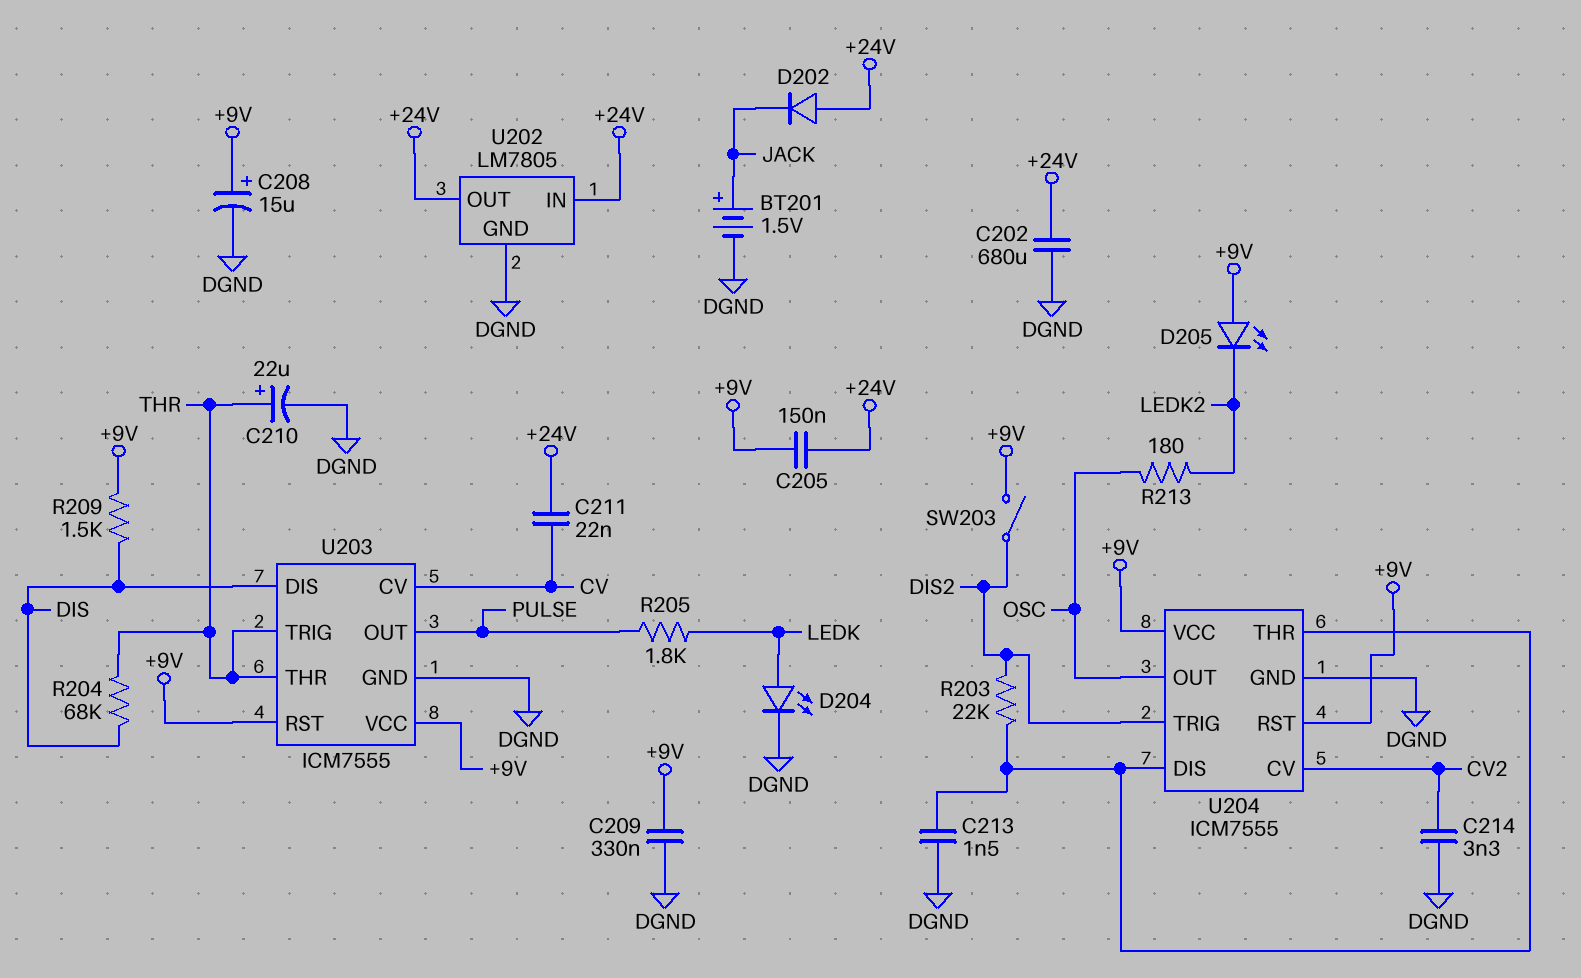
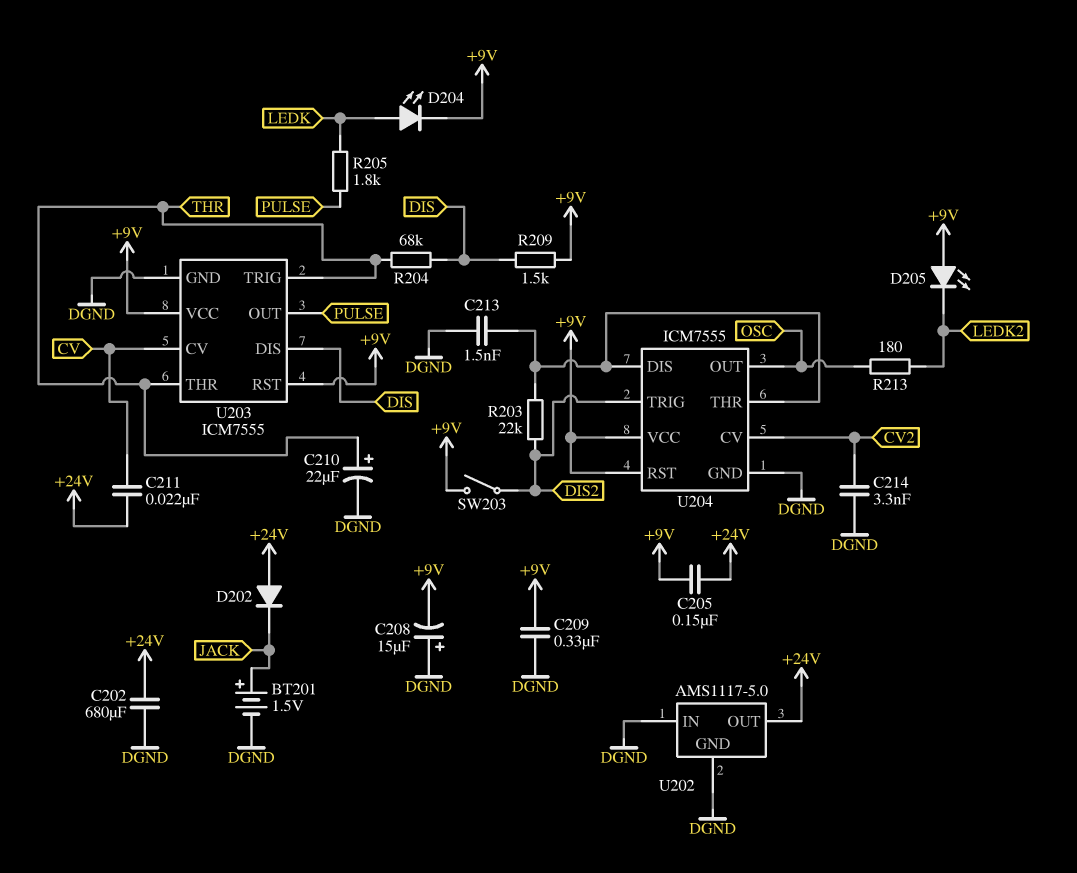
C208: 15uF (plus +9V, minus DGND) -> 15uF (plus DGND, minus +9V)
D204: LED (A LEDK, K DGND) -> LED (A LEDK, K +9V)
U202: LM7805 -> AMS1117-5.0
U202 pin IN: +24V -> DGND

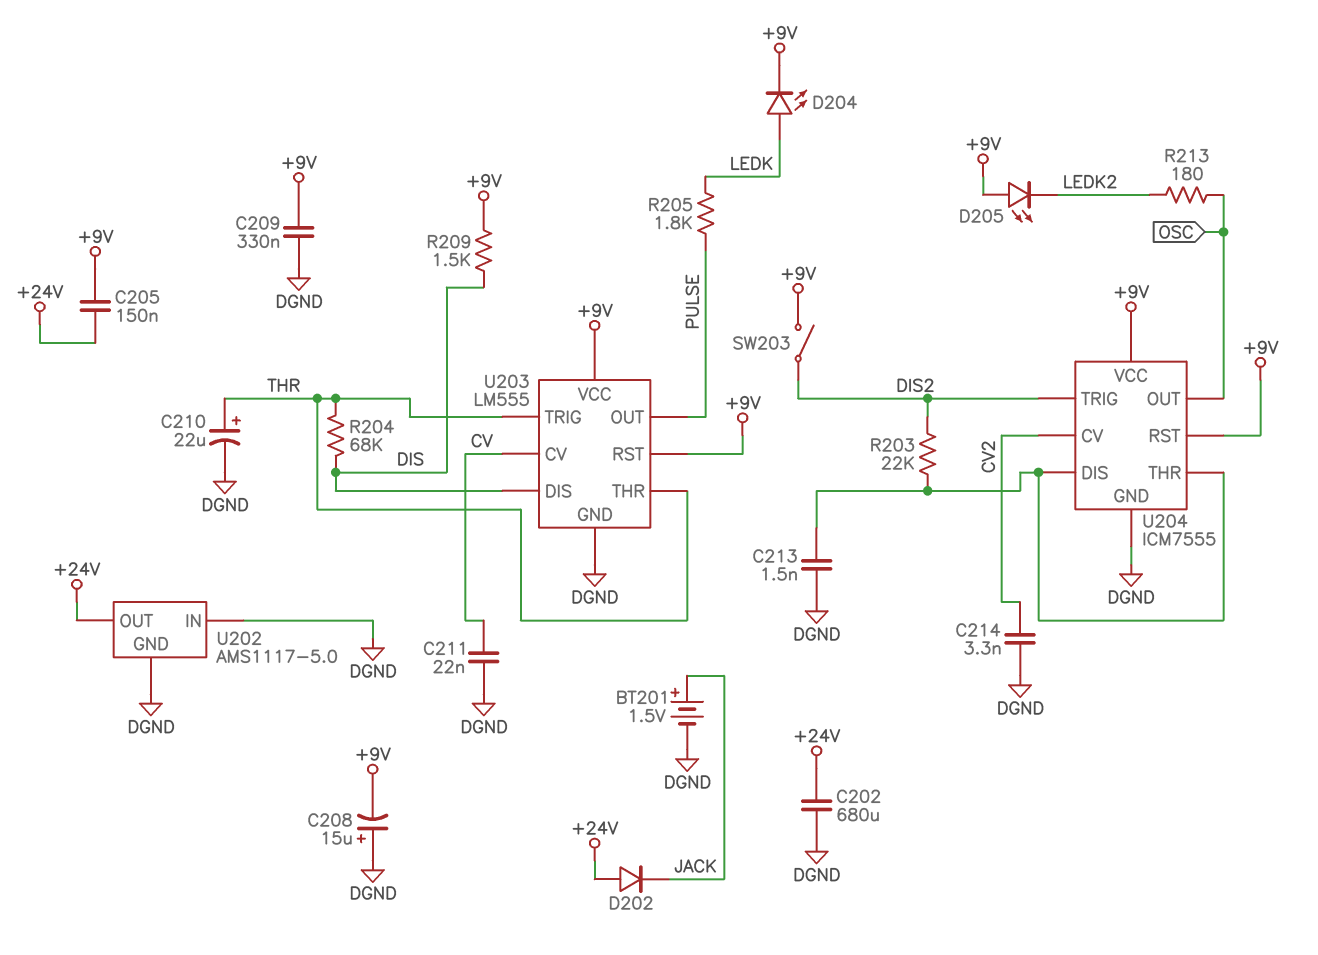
C211: 22nF (+24V, CV) -> 22nF (CV, DGND)
U203: ICM7555 -> LM555

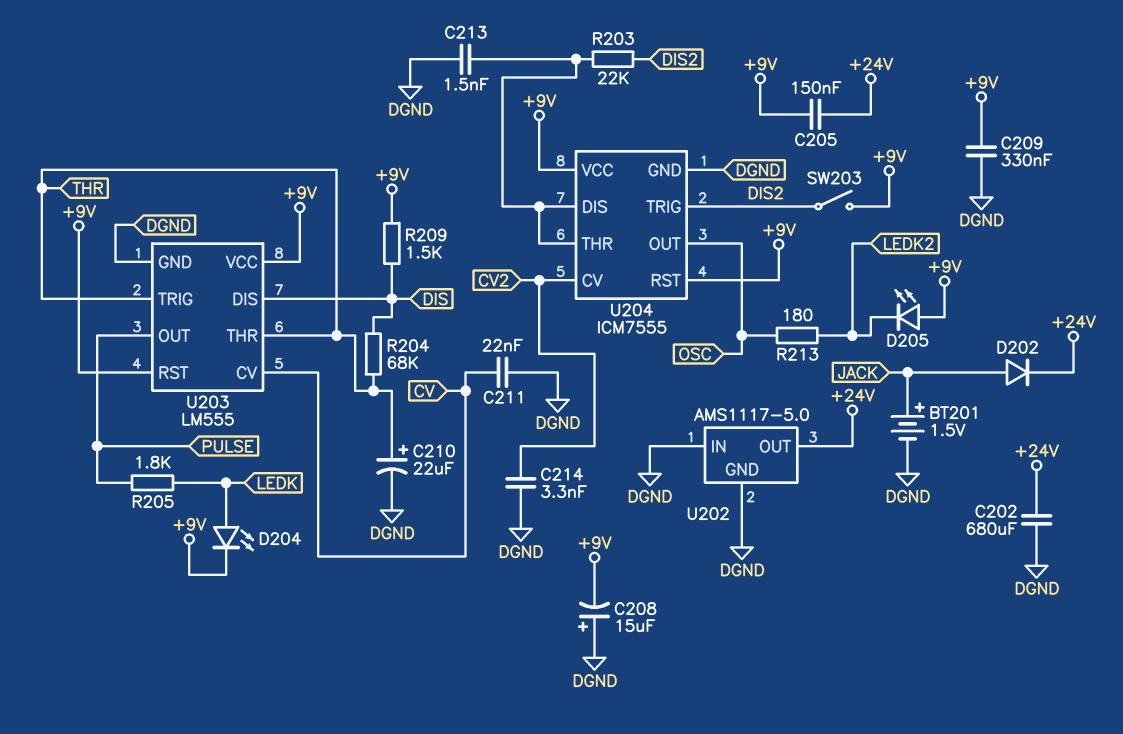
D202: diode (A +24V, K JACK) -> diode (A JACK, K +24V)

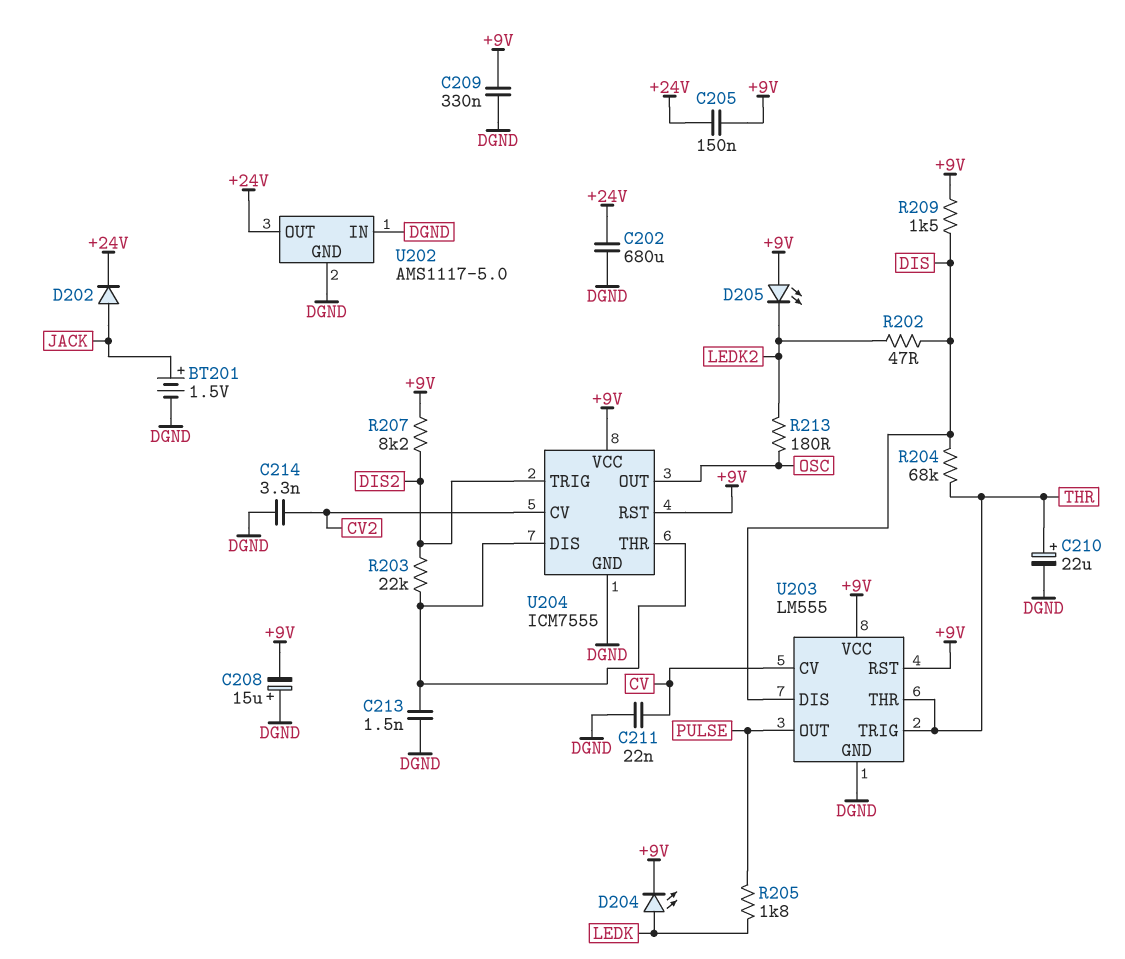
R202: none -> 47 (DIS, LEDK2)
R207: none -> 8.2k (+9V, DIS2)
SW203: switch (+9V, DIS2) -> none

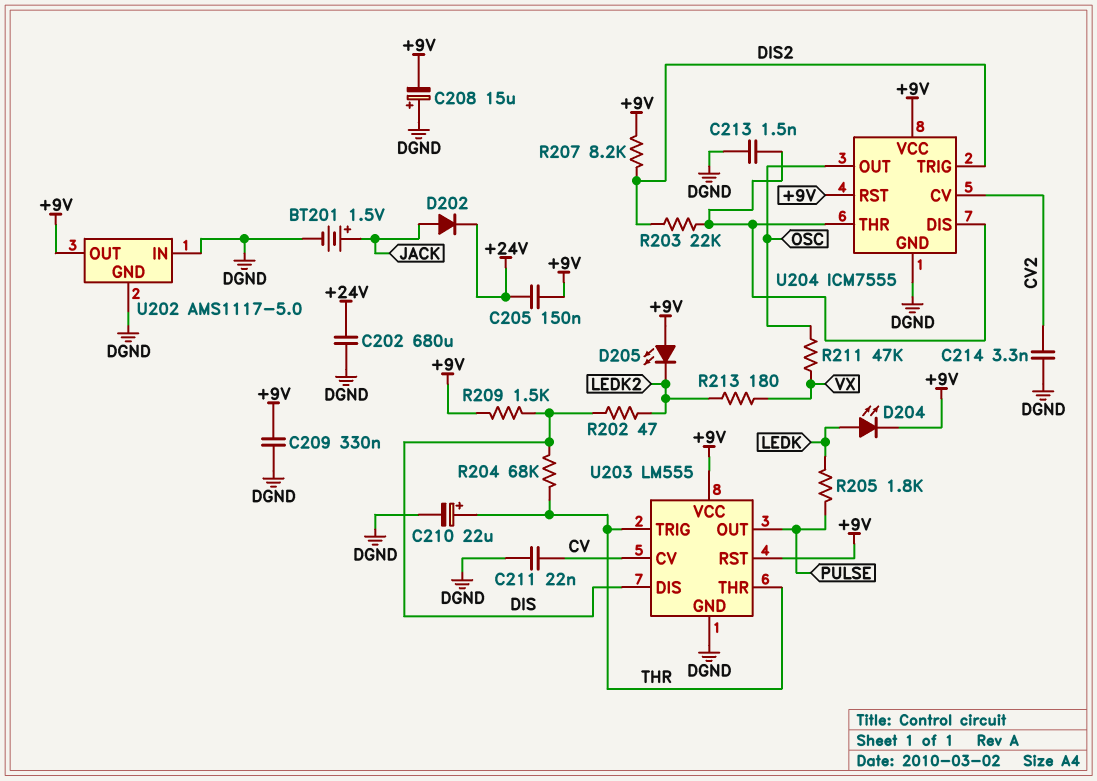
R211: none -> 47k (OSC, VX)
R213: 180 (LEDK2, OSC) -> 180 (LEDK2, VX)
U202 pin OUT: +24V -> +9V

